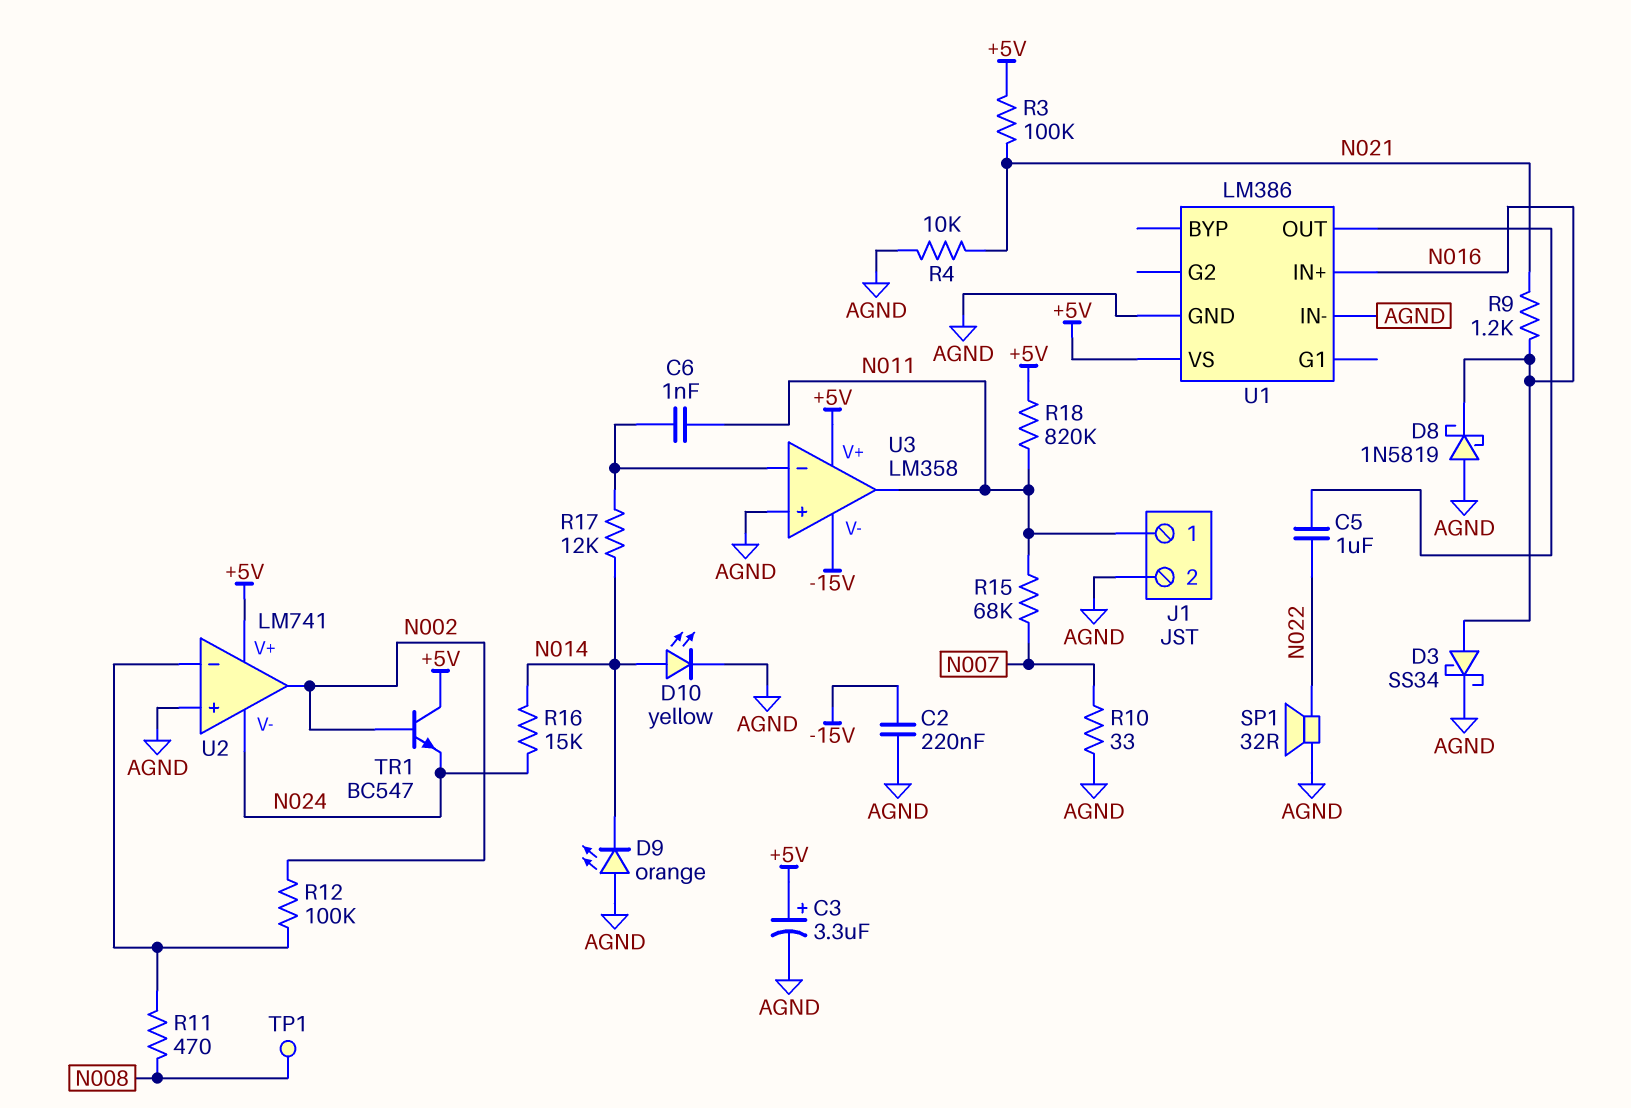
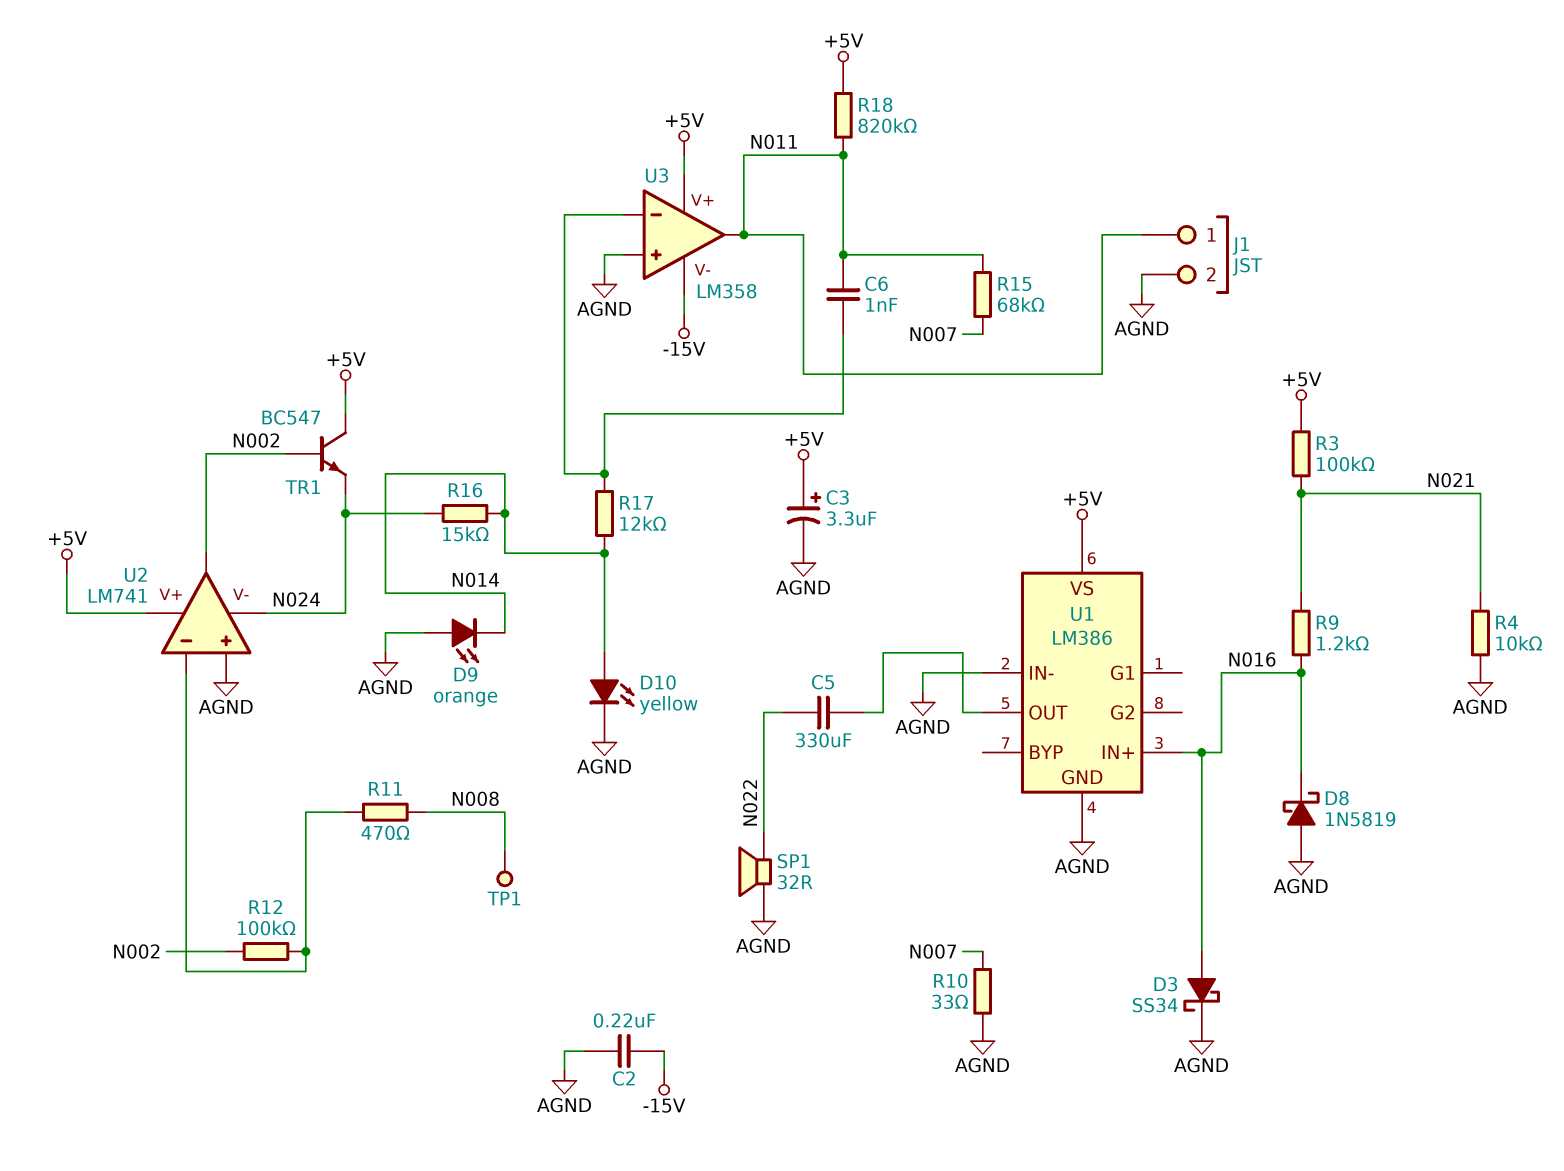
C5: 1uF (N022, U1/OUT) -> 330uF (N022, U1/OUT)

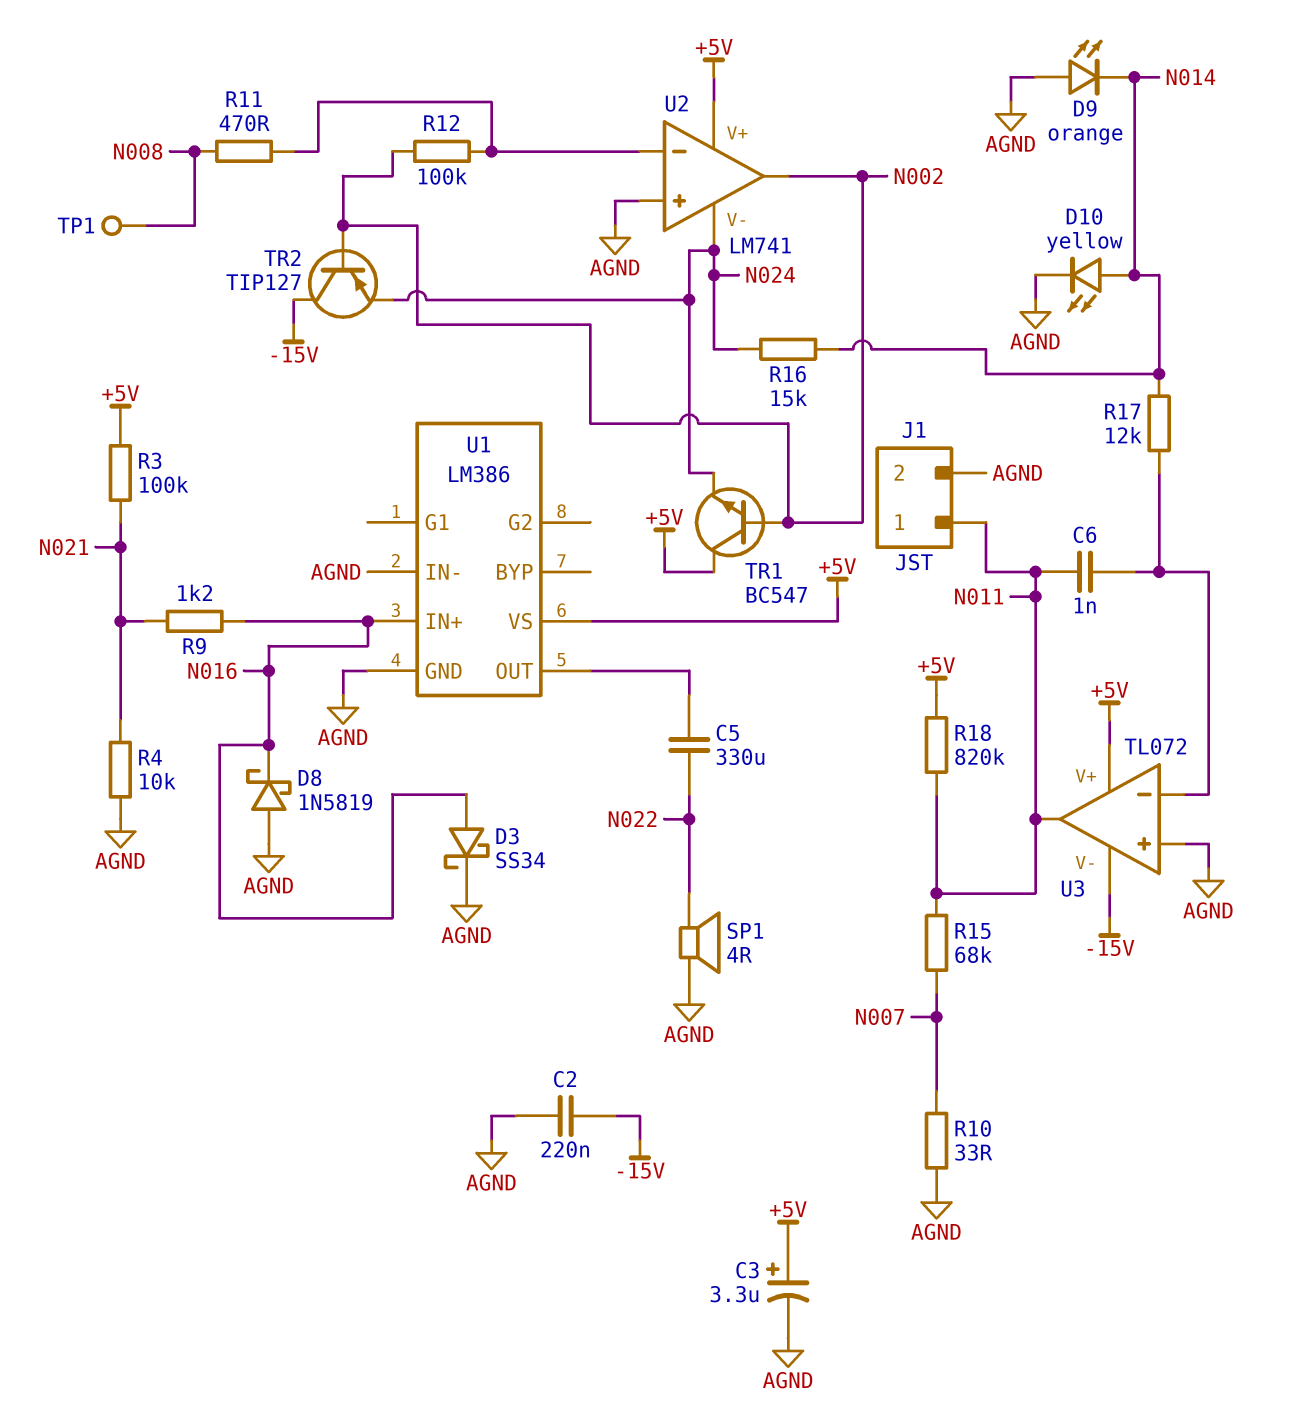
SP1: speaker 32R (AGND, N022) -> speaker 4R (AGND, N022)
TR2: none -> PNP TIP127 (B N002, C -15V, E N024)
U3: LM358 -> TL072

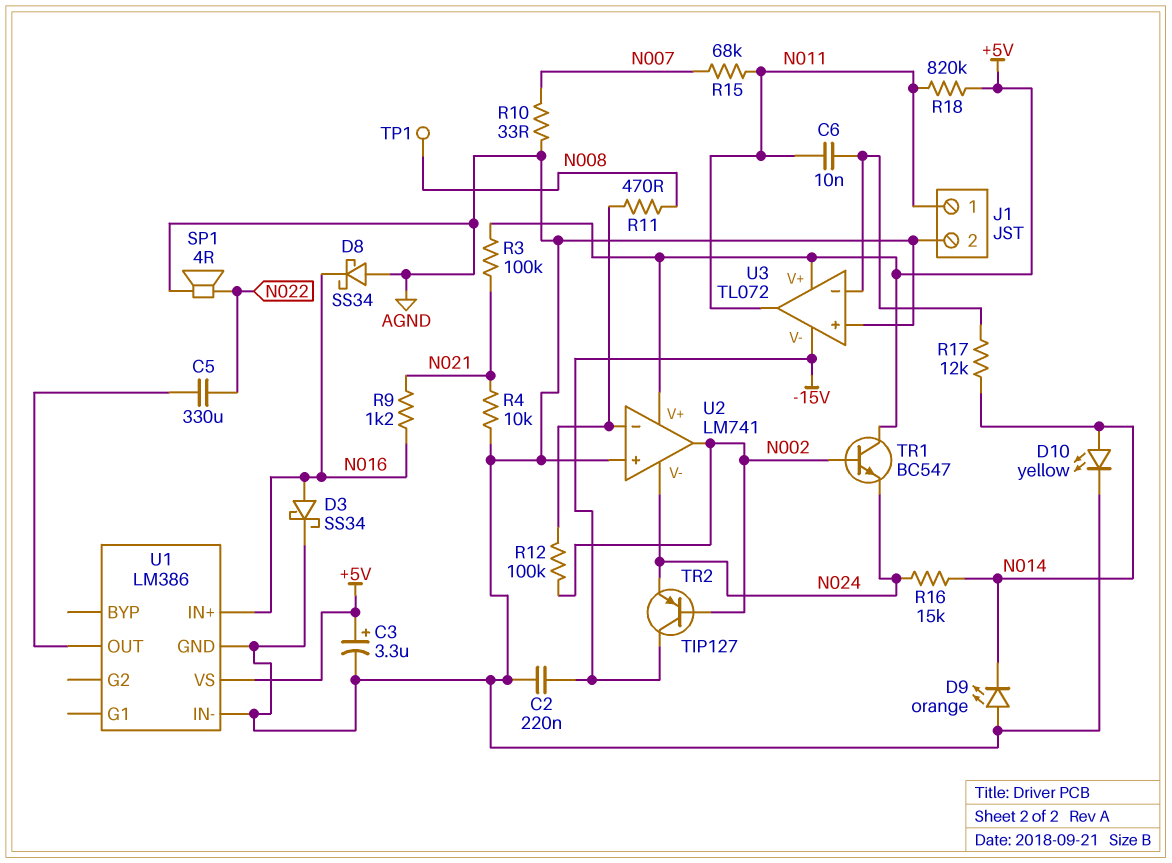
C6: 1nF (N011, U3/in-) -> 10nF (N011, U3/in-)
D8: schottky 1N5819 (A AGND, K N016) -> schottky SS34 (A AGND, K N016)

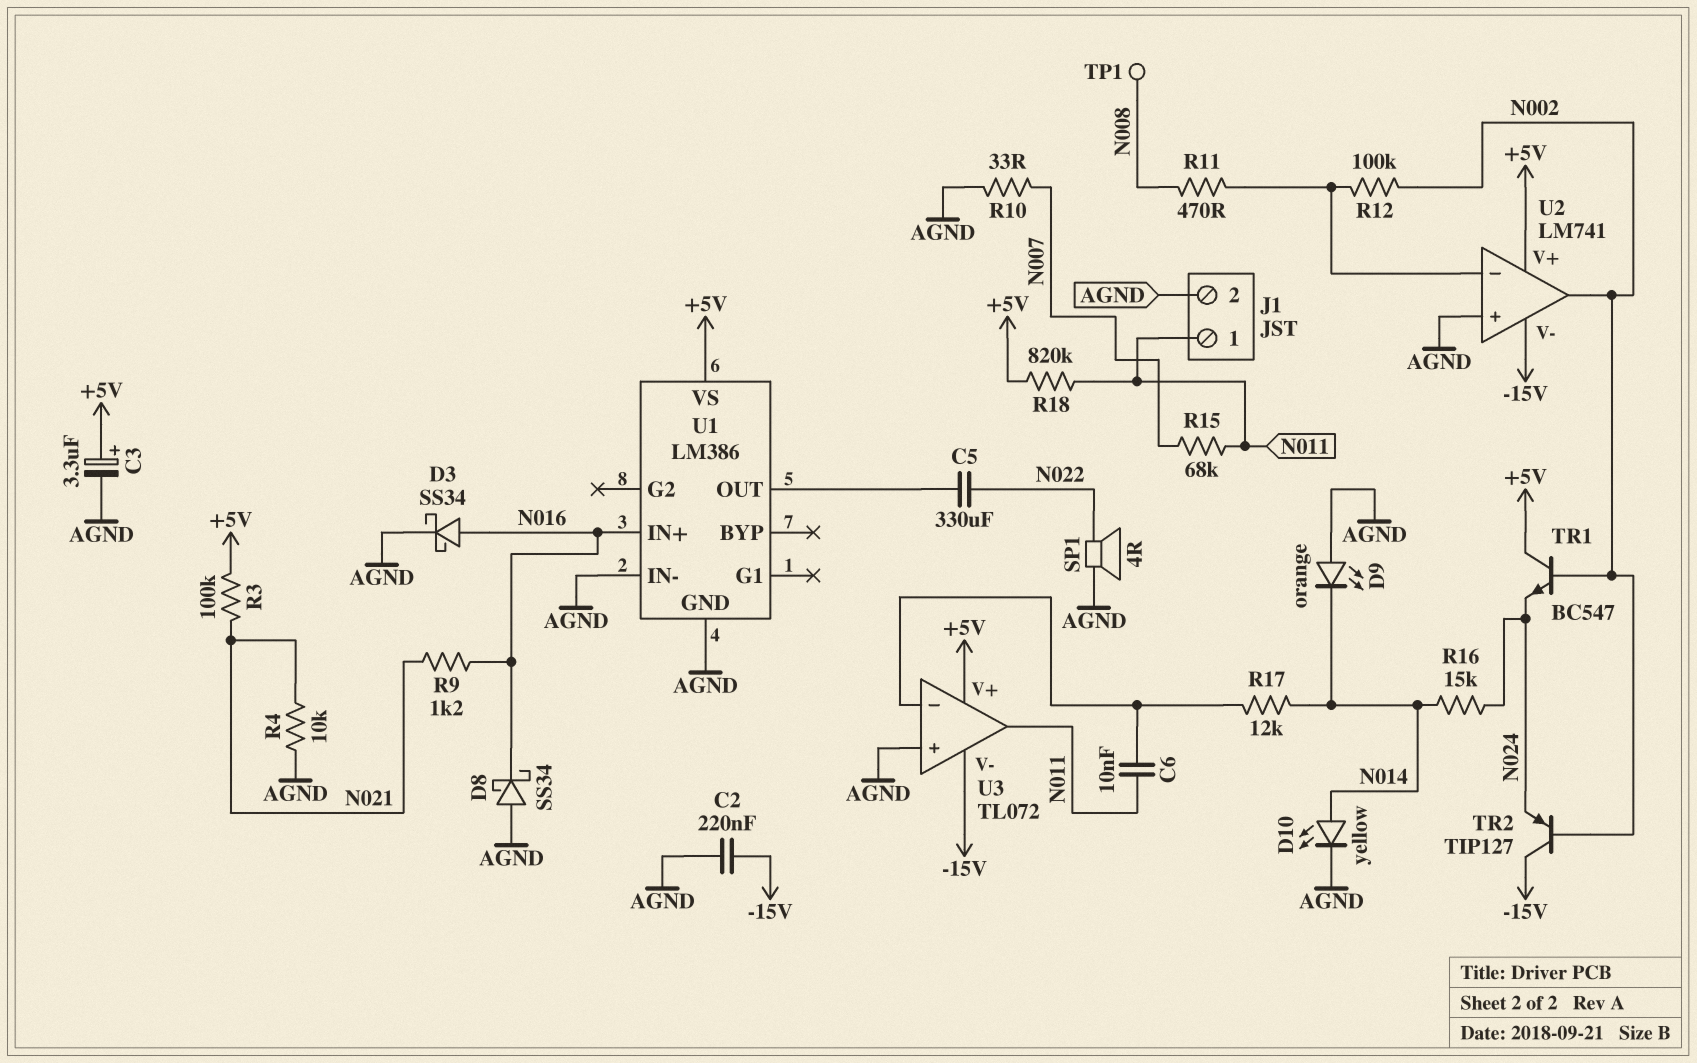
U2 pin V-: N024 -> -15V

